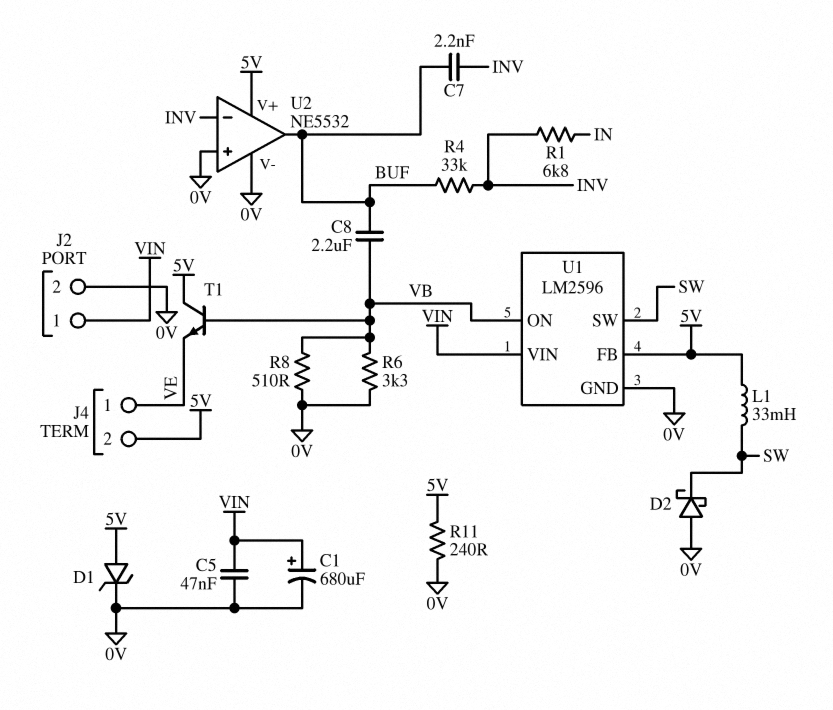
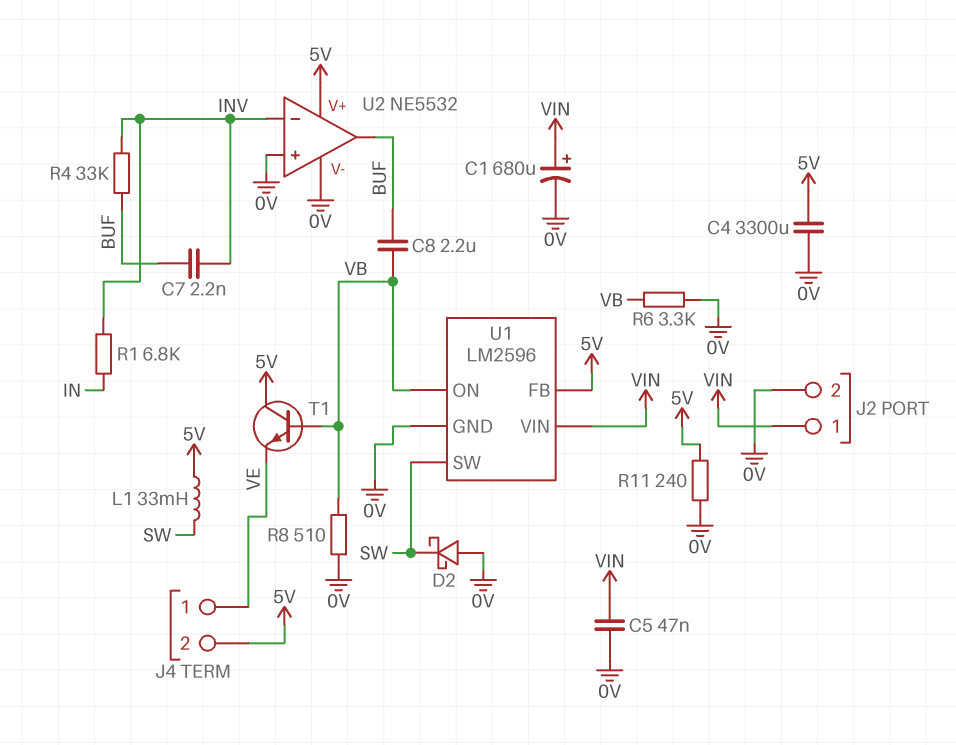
C4: none -> 3300uF (0V, 5V)
D1: zener (A 5V, K 0V) -> none

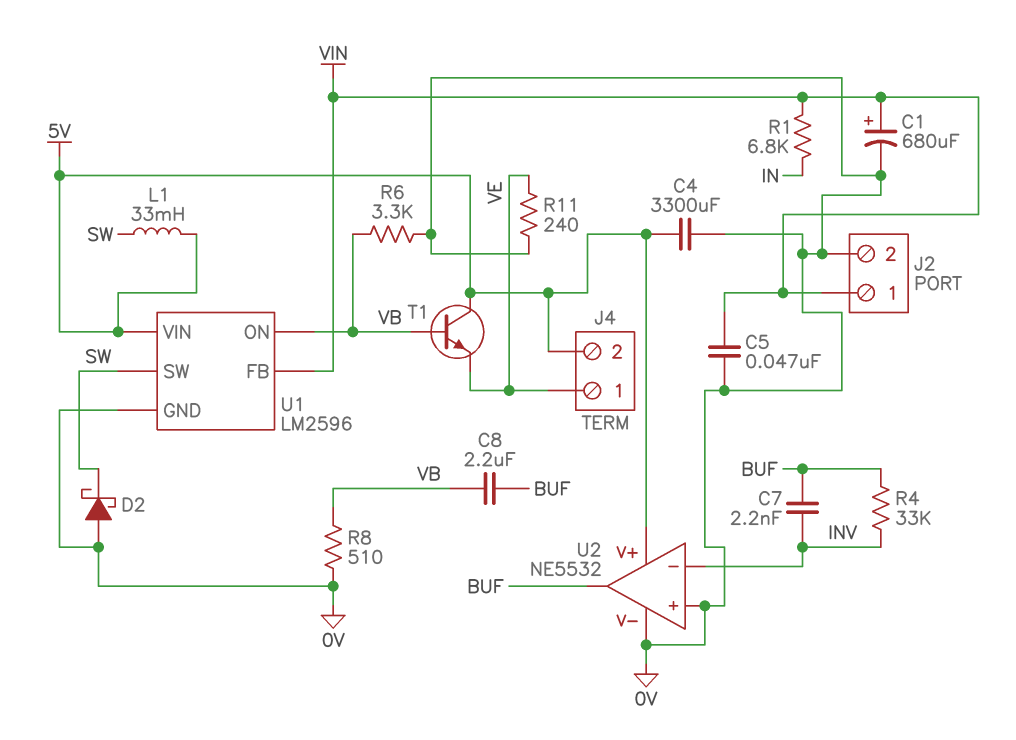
R1: 6.8k (IN, INV) -> 6.8k (IN, VIN)
R11: 240 (0V, 5V) -> 240 (0V, VE)
U1 pin FB: 5V -> VIN
U1 pin VIN: VIN -> 5V

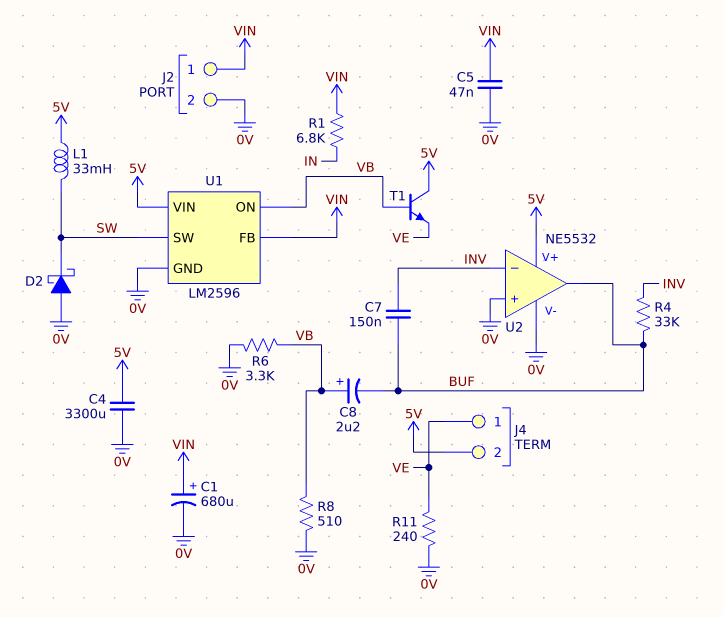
C7: 2.2nF (BUF, INV) -> 150nF (BUF, INV)
C8: 2.2uF (BUF, VB) -> 2.2uF (plus VB, minus BUF)

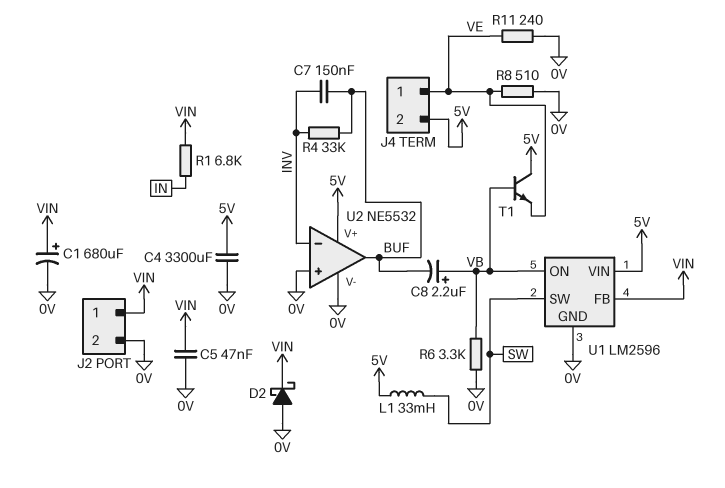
D2: schottky (A 0V, K SW) -> schottky (A 0V, K VIN)
R8: 510 (0V, VB) -> 510 (0V, VE)

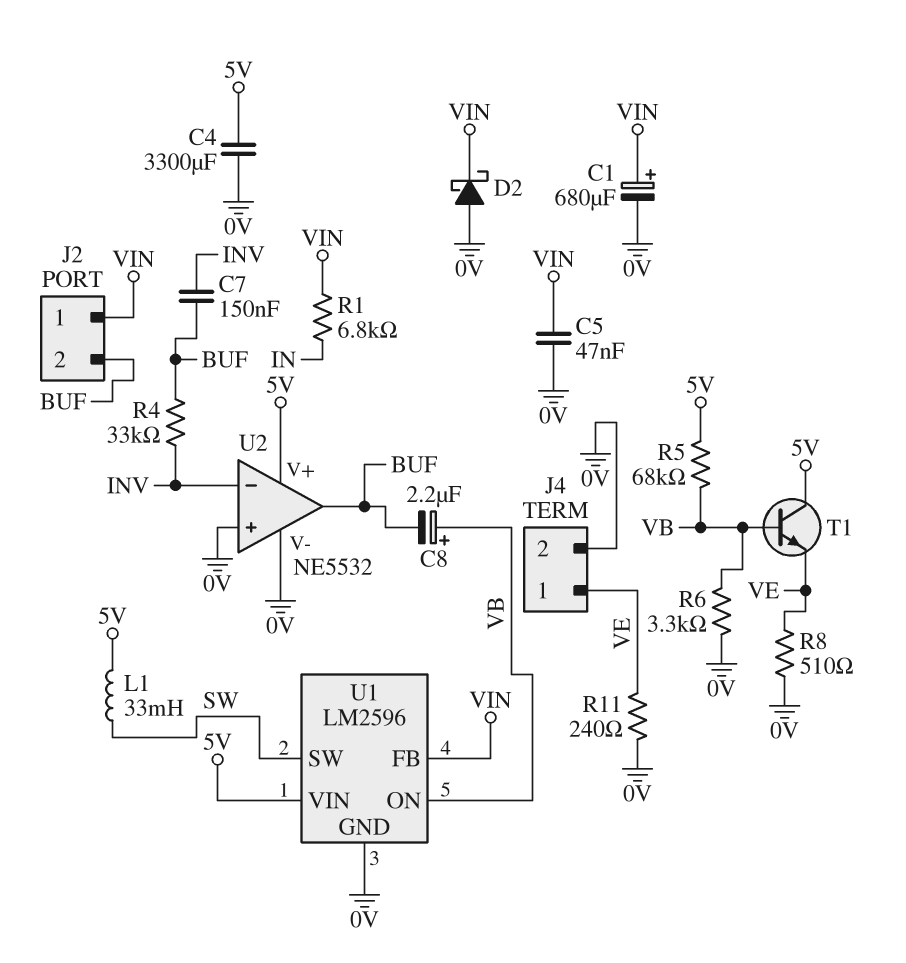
J2 pin 2: 0V -> BUF
J4 pin 2: 5V -> 0V
R5: none -> 68k (5V, VB)

